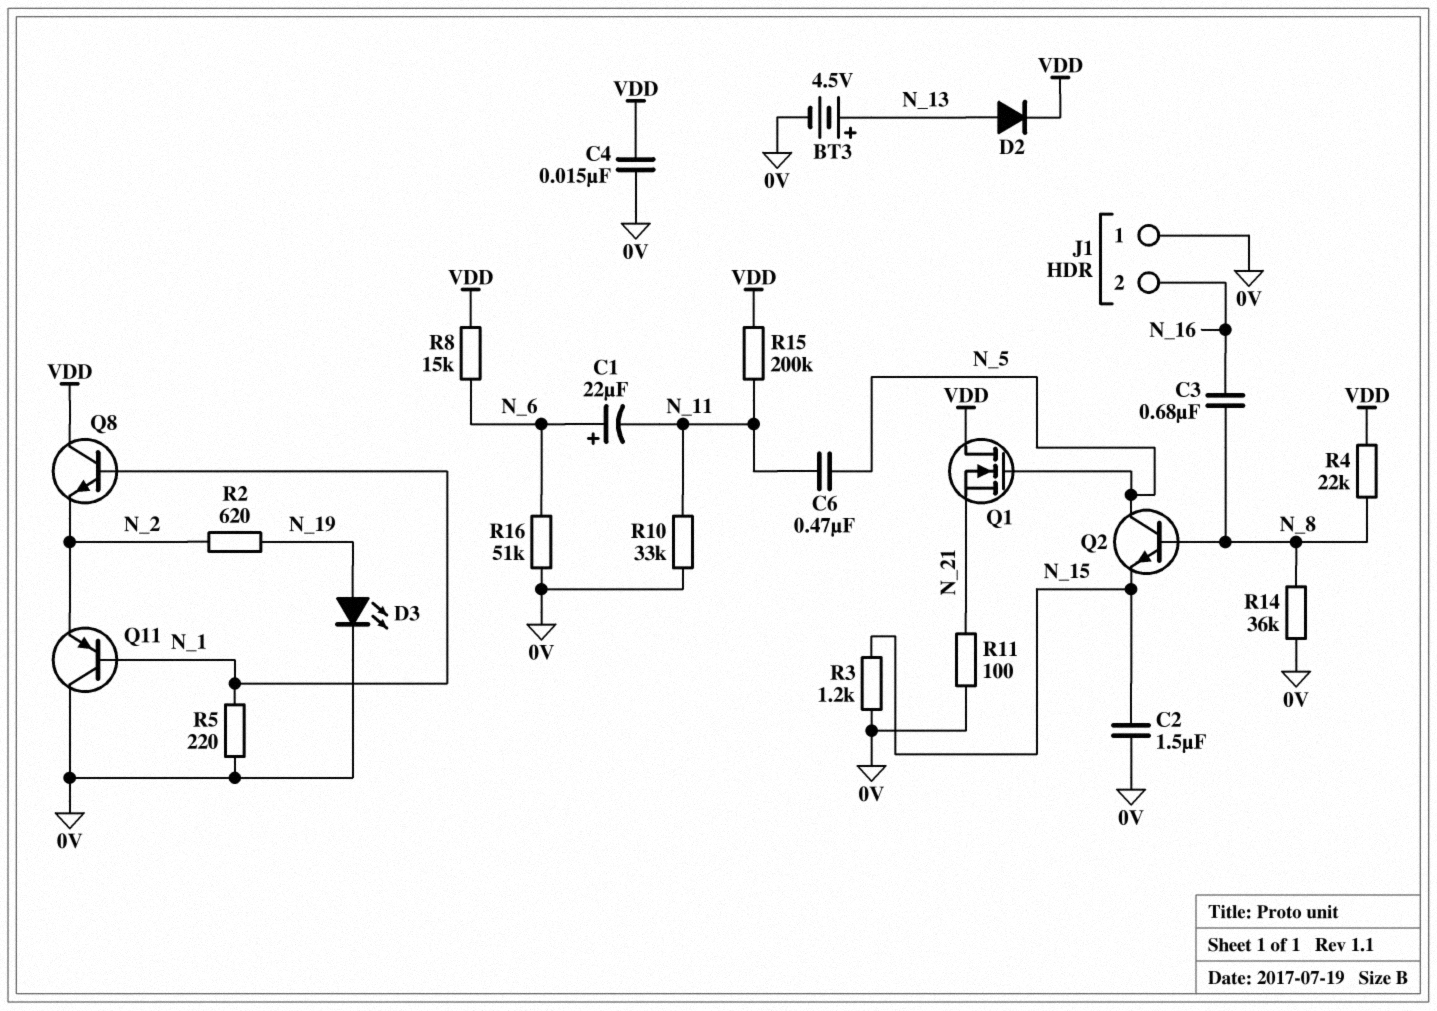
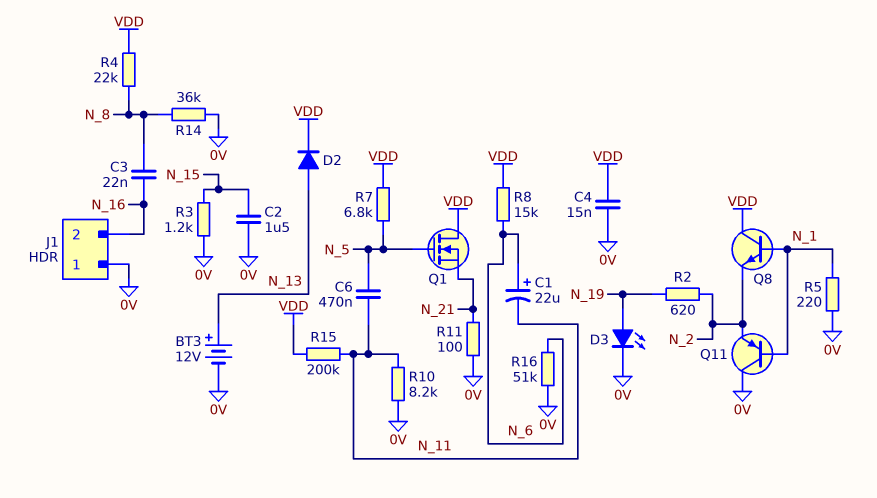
BT3: 4.5V (plus N_13, minus 0V) -> 12V (plus N_13, minus 0V)
C3: 680nF (N_8, N_16) -> 22nF (N_8, N_16)
Q2: NPN (B N_8, C N_5, E N_15) -> none
R7: none -> 6.8k (N_5, VDD)
R10: 33k (0V, N_11) -> 8.2k (0V, N_11)

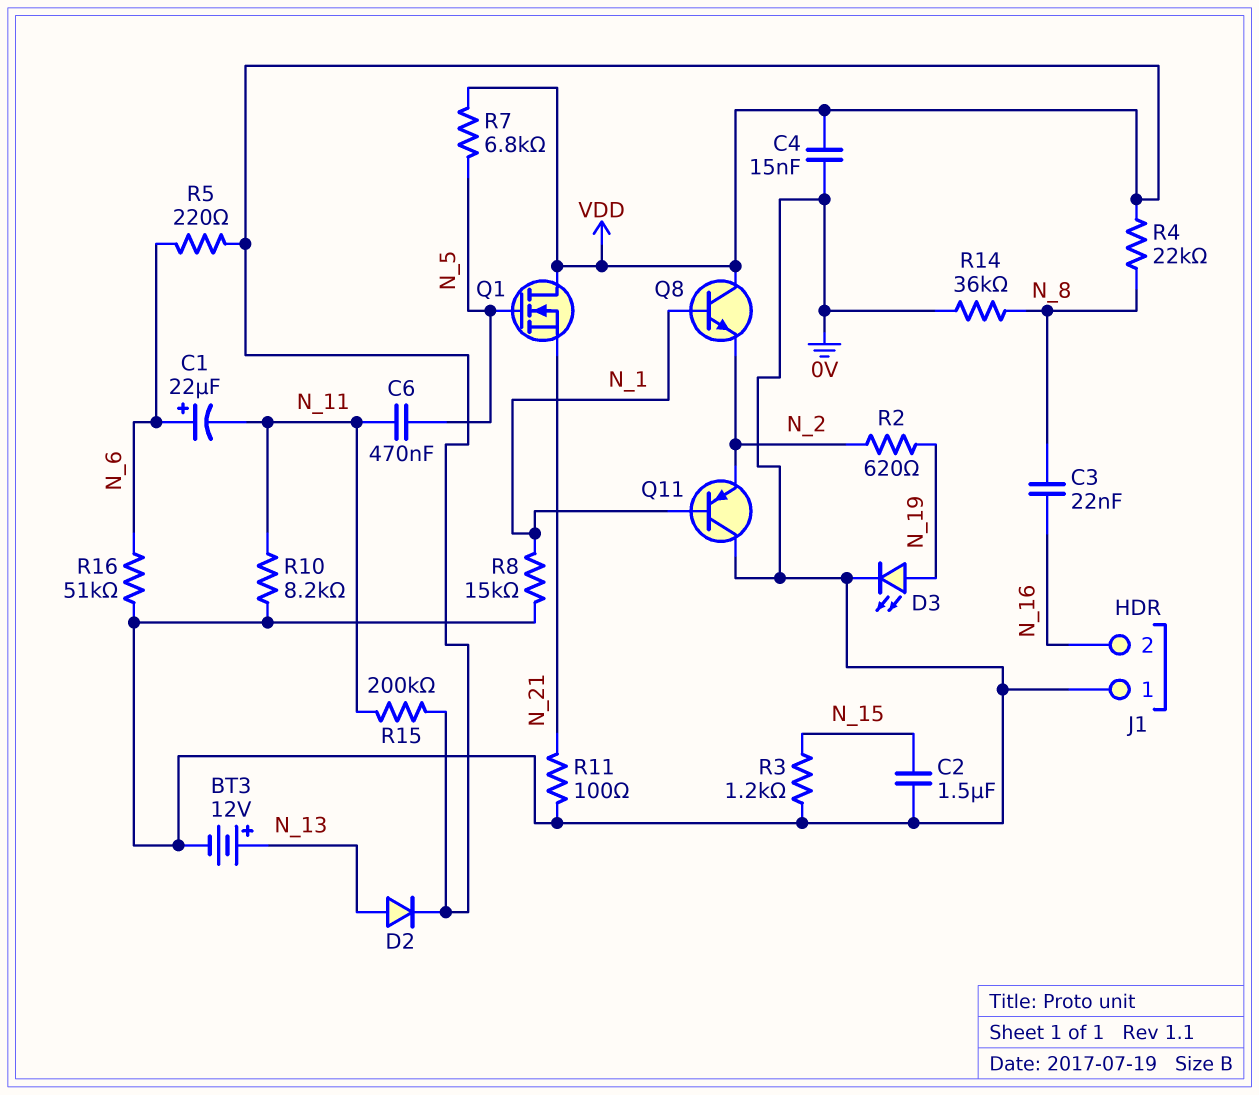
R5: 220 (0V, N_1) -> 220 (N_6, VDD)
R8: 15k (N_6, VDD) -> 15k (0V, N_1)

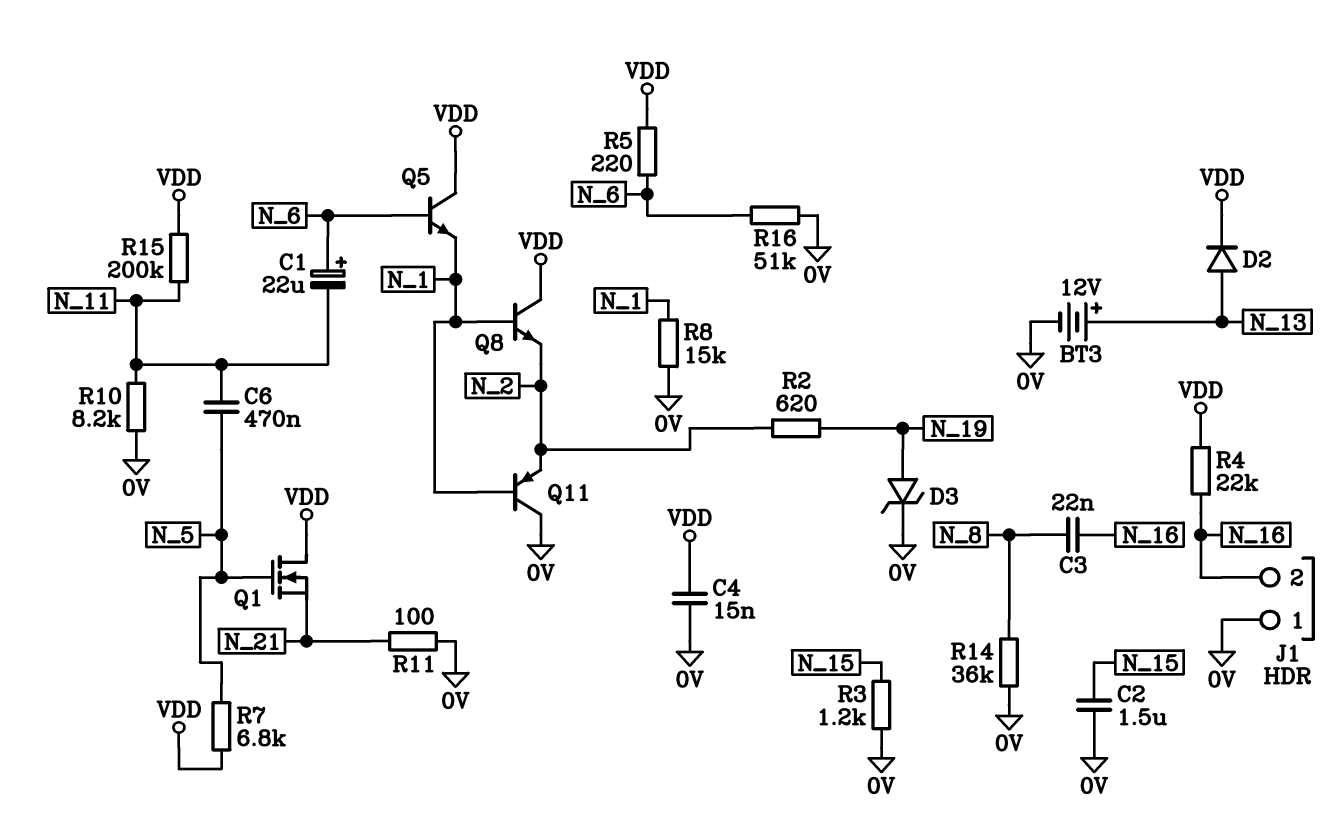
D3: LED (A N_19, K 0V) -> zener (A N_19, K 0V)
Q5: none -> NPN (B N_6, C VDD, E N_1)
R4: 22k (N_8, VDD) -> 22k (N_16, VDD)

